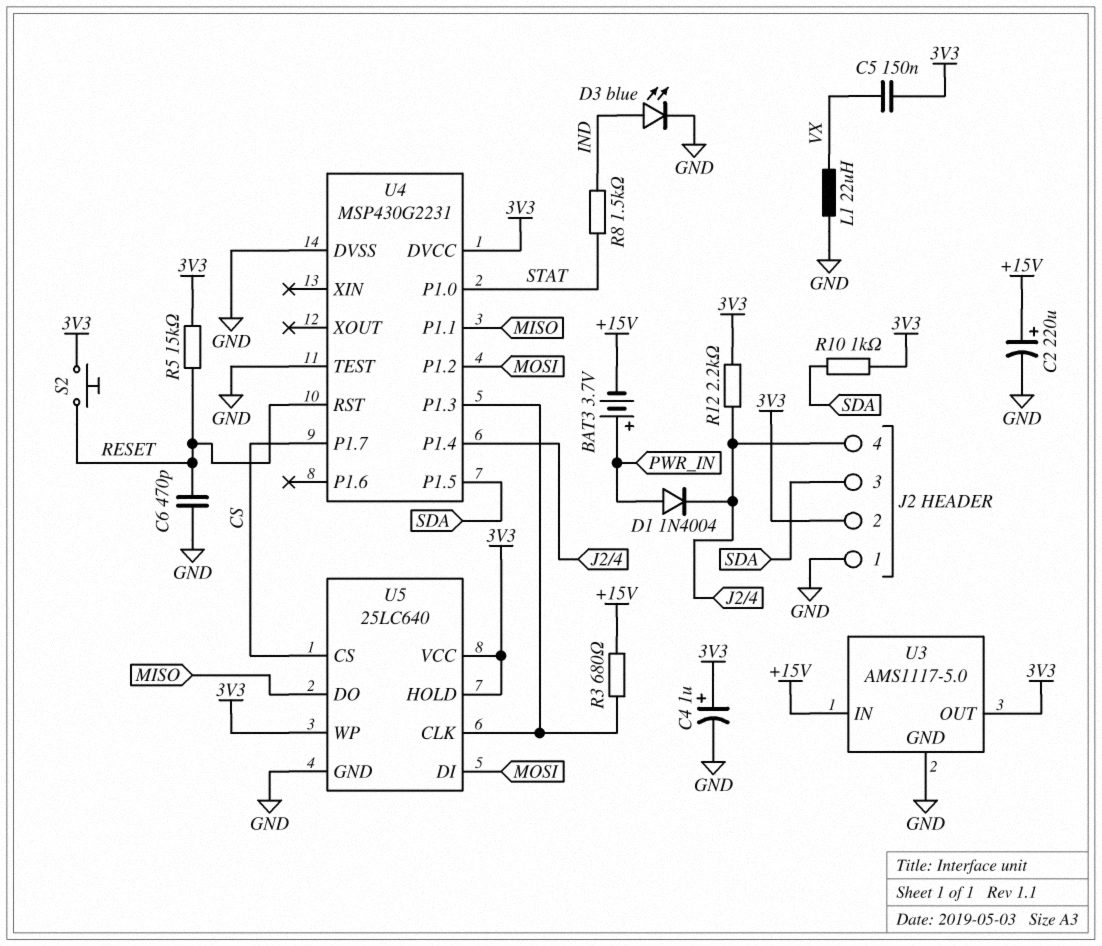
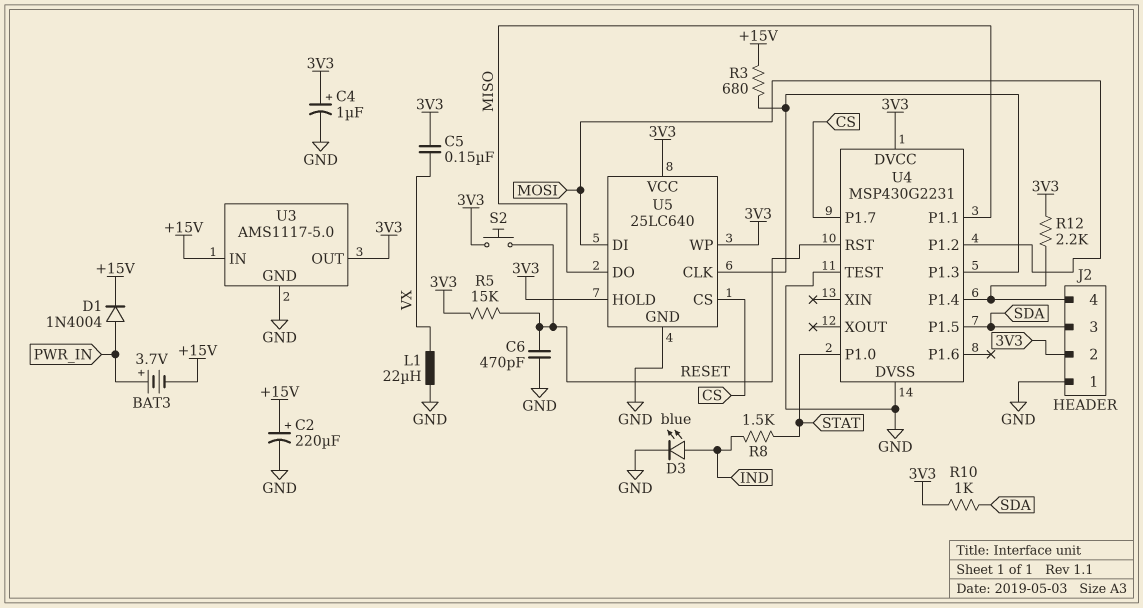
D1: diode 1N4004 (A PWR_IN, K J2/4) -> diode 1N4004 (A PWR_IN, K +15V)

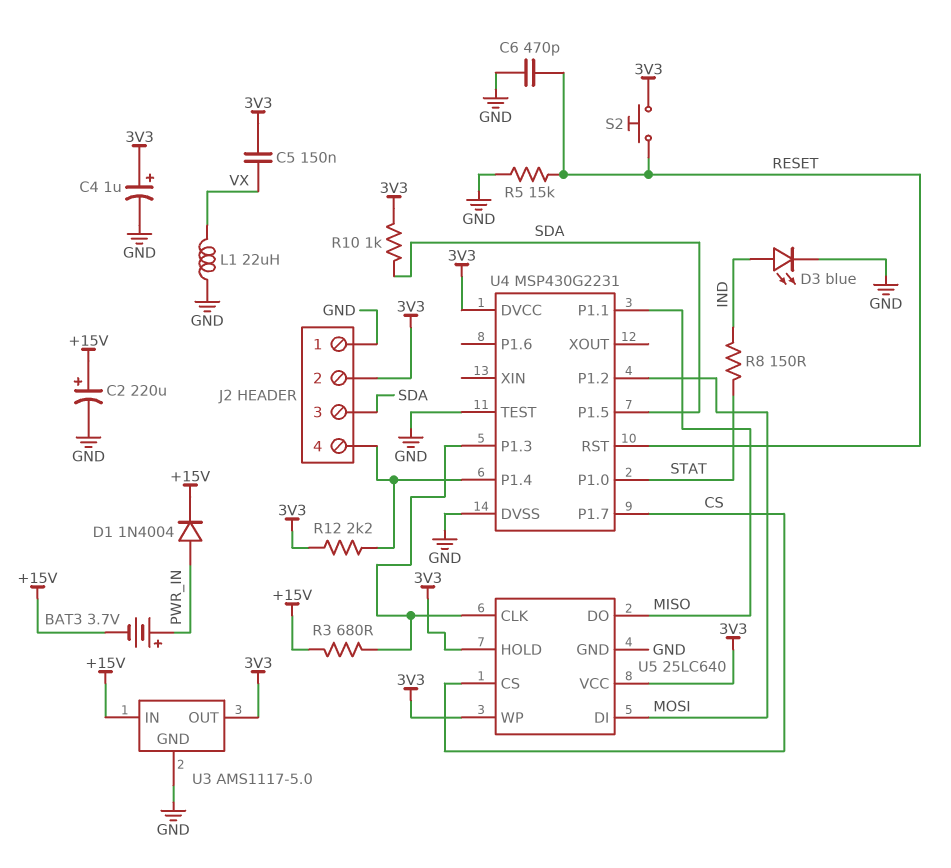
R5: 15k (3V3, RESET) -> 15k (GND, RESET)
R8: 1.5k (IND, STAT) -> 150 (IND, STAT)

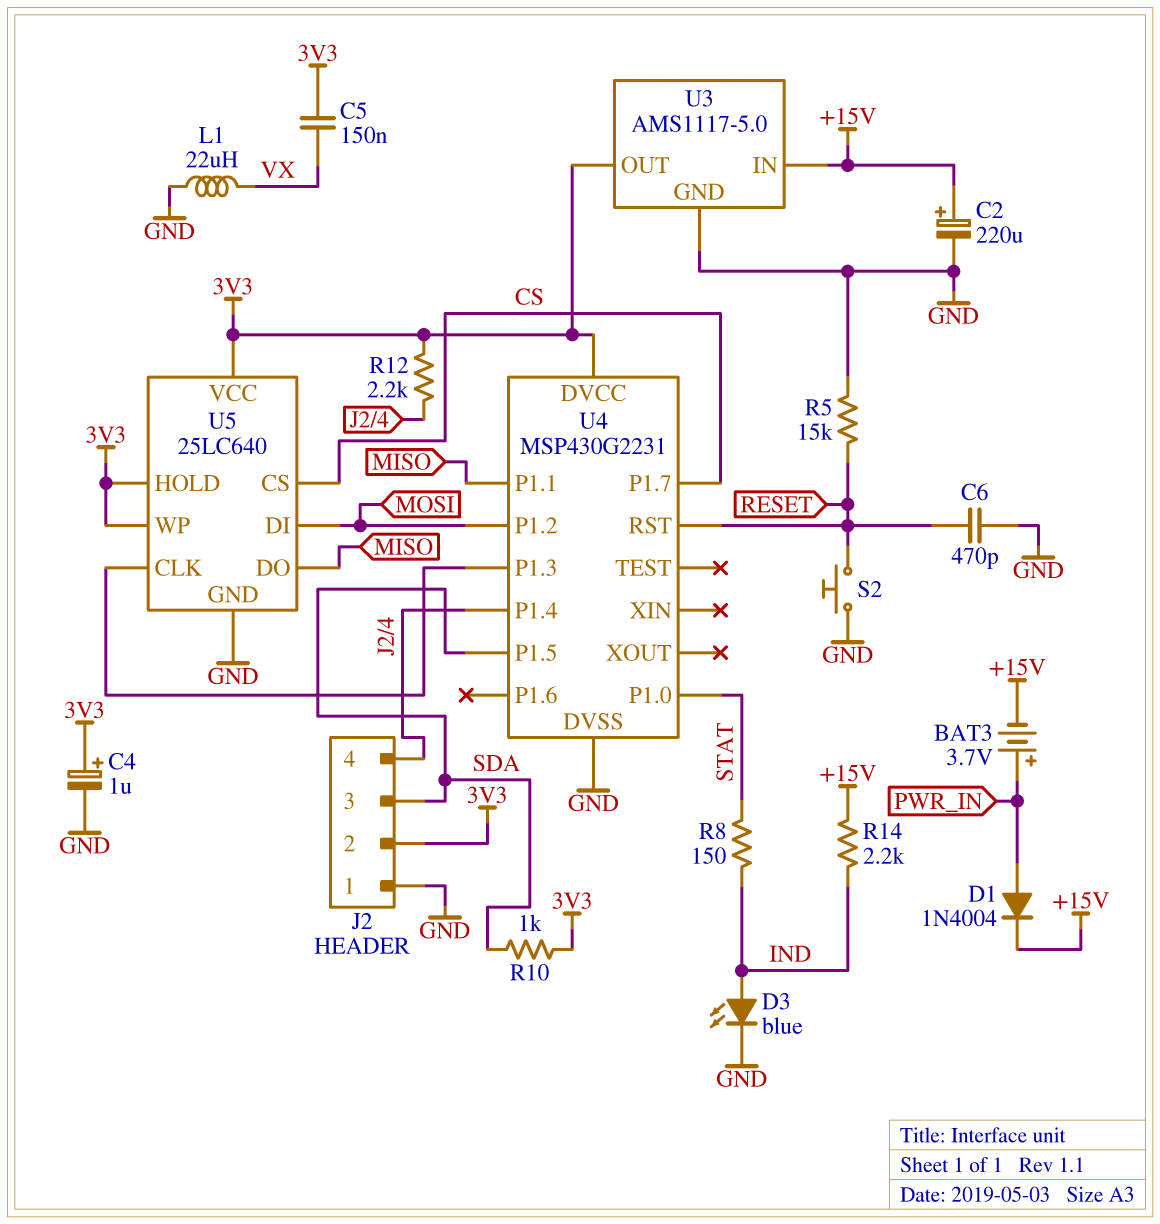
R3: 680 (+15V, U4/P1.3) -> none
R14: none -> 2.2k (+15V, IND)
S2: button (3V3, RESET) -> button (GND, RESET)
U4 pin TEST: GND -> none

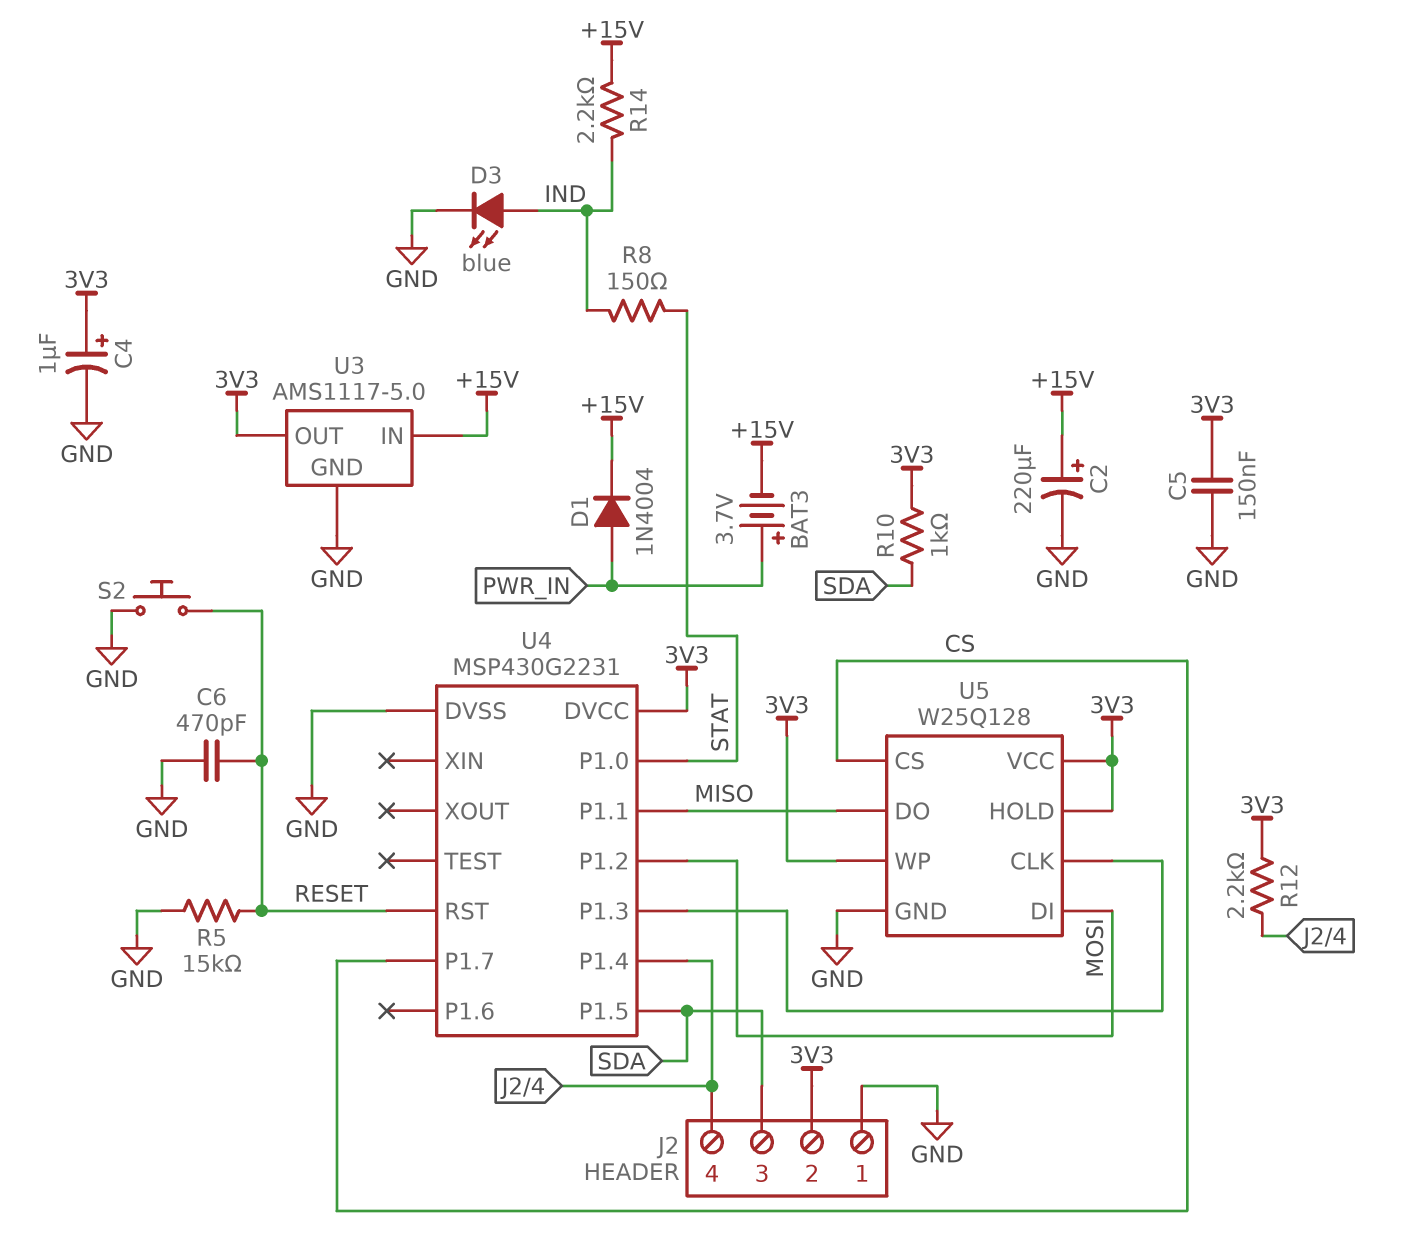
C5: 150nF (3V3, VX) -> 150nF (3V3, GND)
L1: 22uH (GND, VX) -> none
U5: 25LC640 -> W25Q128

